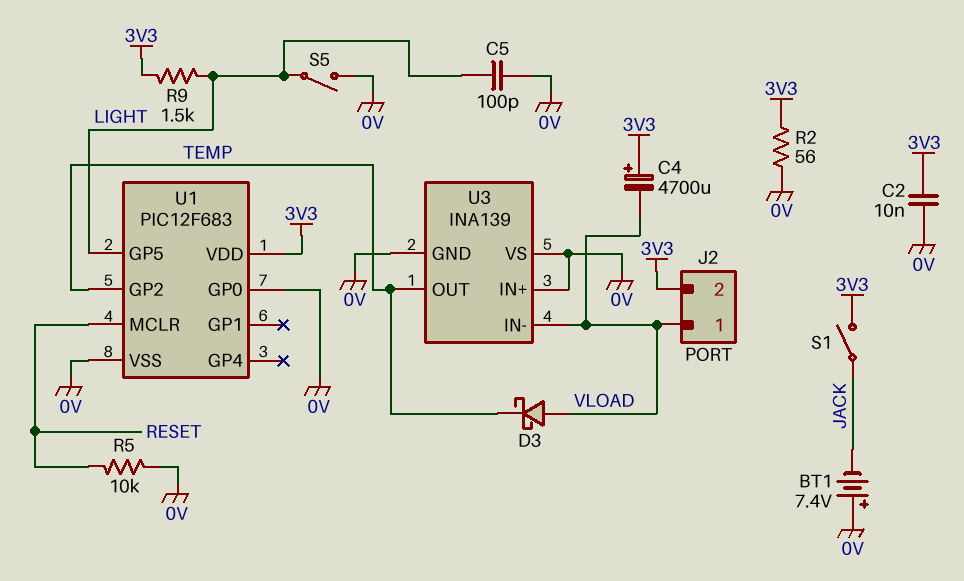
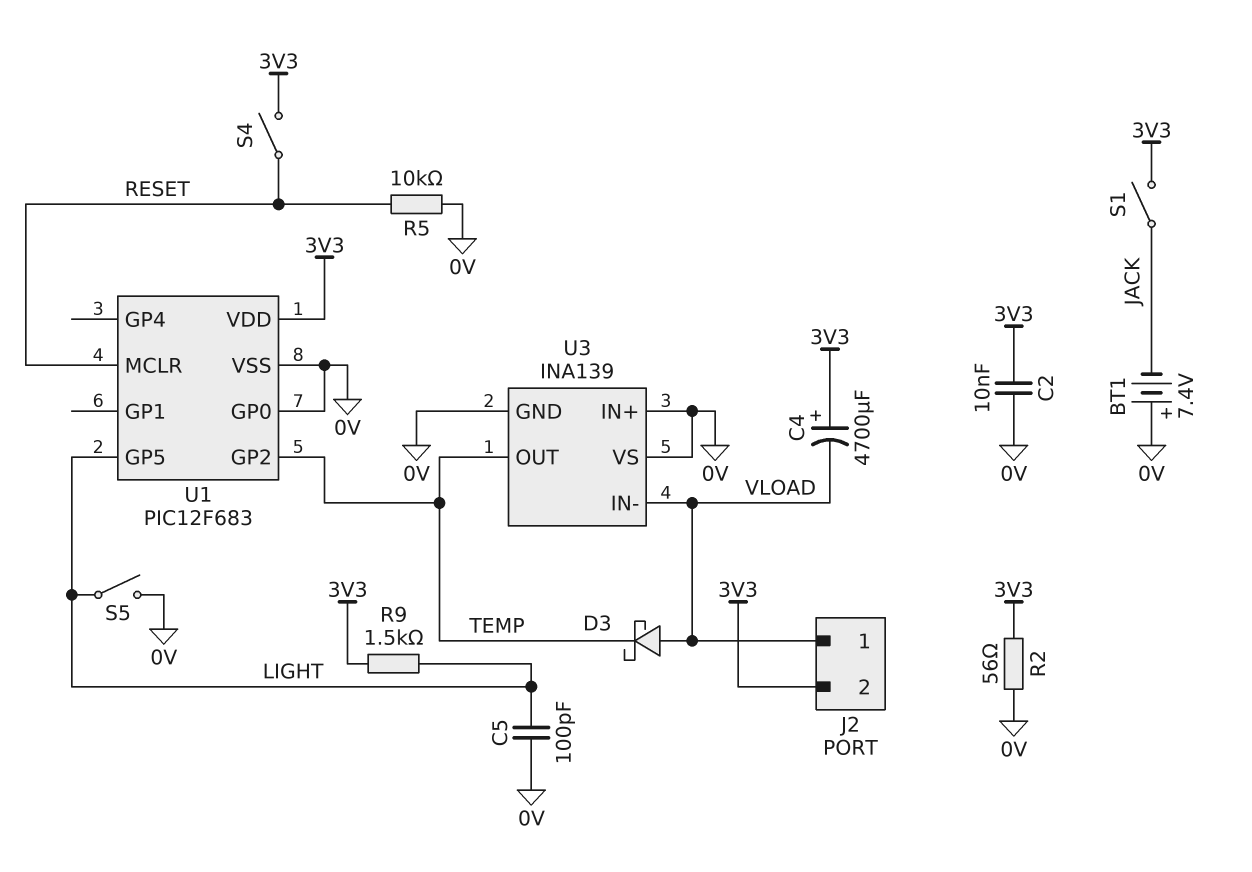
S4: none -> switch (3V3, RESET)

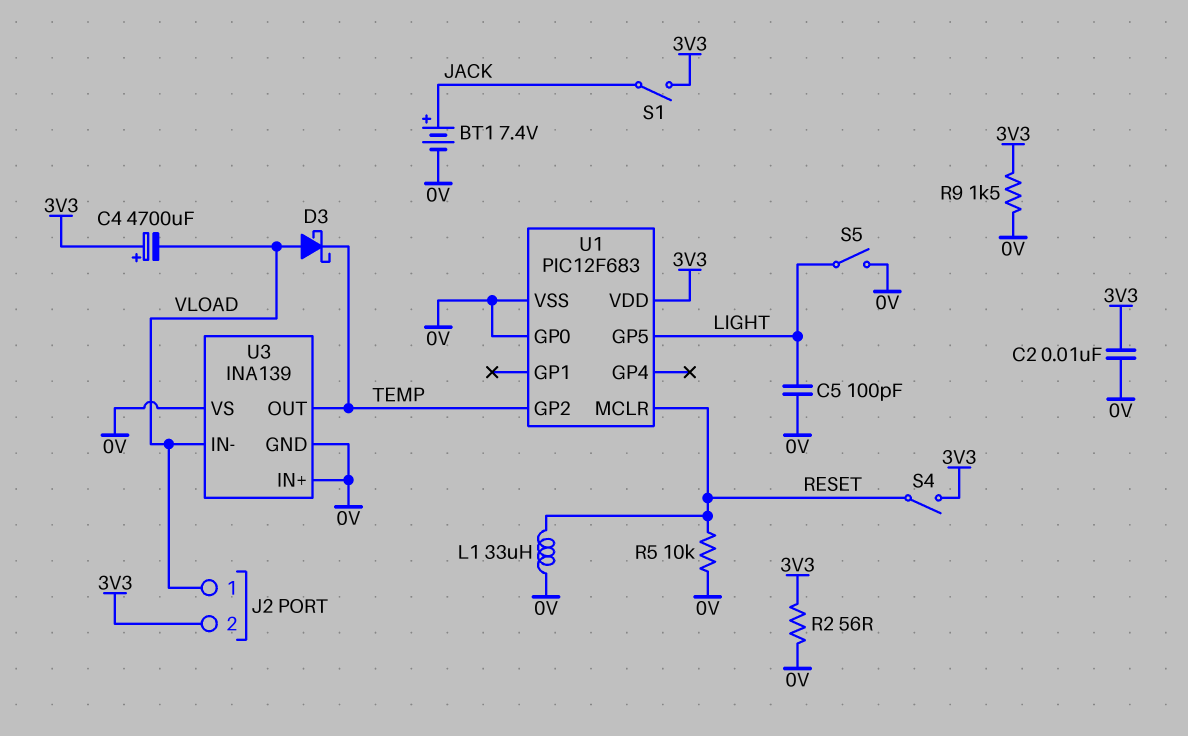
BT1: 7.4V (plus 0V, minus JACK) -> 7.4V (plus JACK, minus 0V)
L1: none -> 33uH (0V, RESET)
R9: 1.5k (3V3, LIGHT) -> 1.5k (0V, 3V3)

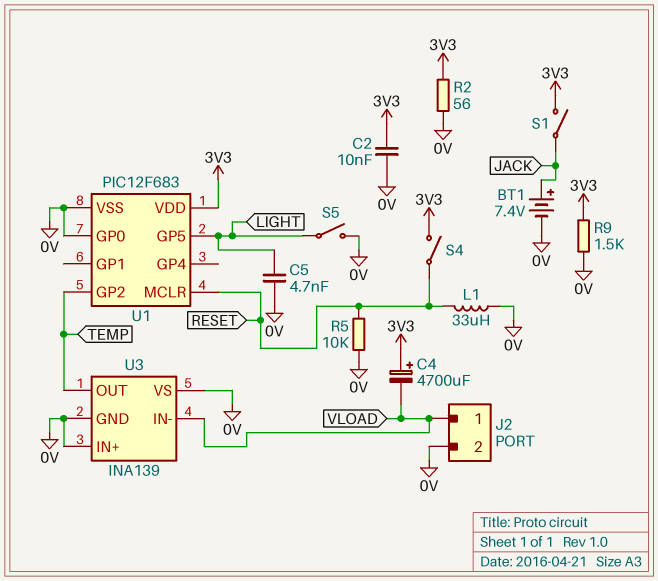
C5: 100pF (0V, LIGHT) -> 4.7nF (0V, LIGHT)
D3: schottky (A VLOAD, K TEMP) -> none
J2 pin 2: 3V3 -> 0V

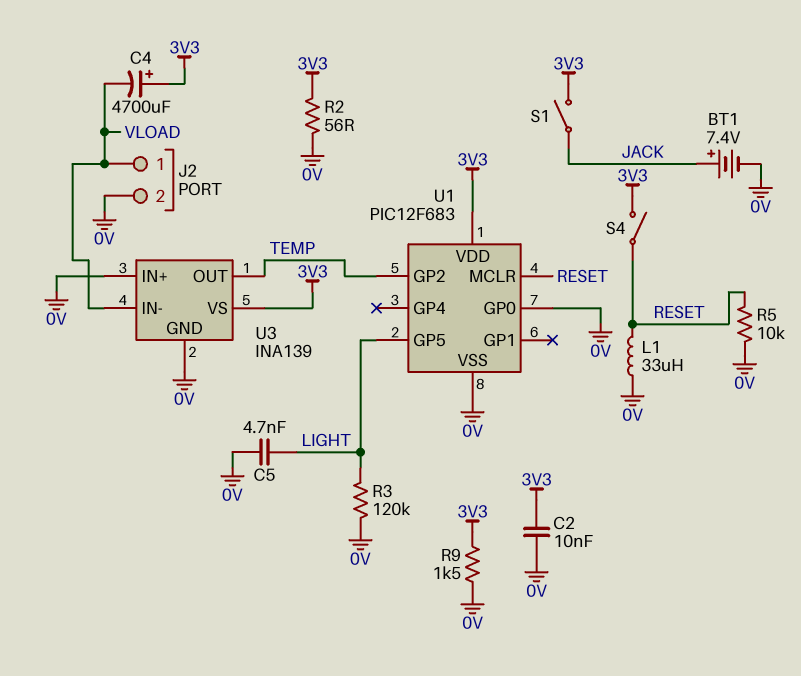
R3: none -> 120k (0V, LIGHT)
S5: switch (0V, LIGHT) -> none
U3 pin VS: 0V -> 3V3

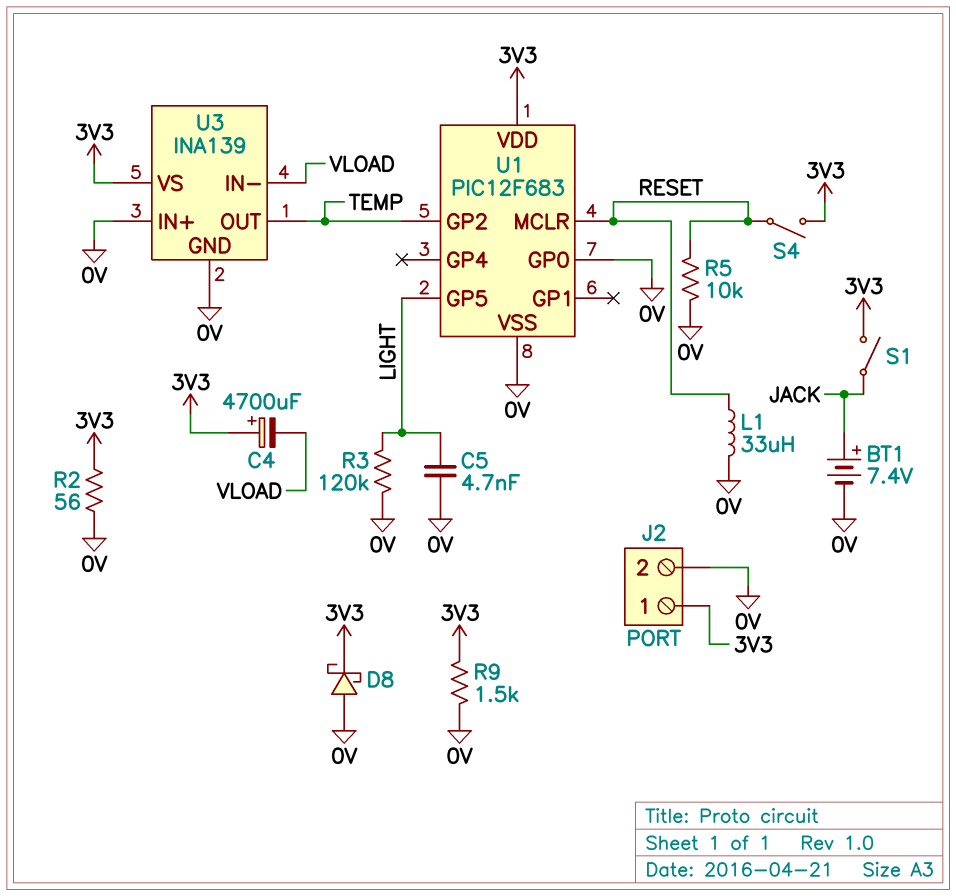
C2: 10nF (0V, 3V3) -> none
D8: none -> schottky (A 0V, K 3V3)
J2 pin 1: VLOAD -> 3V3

